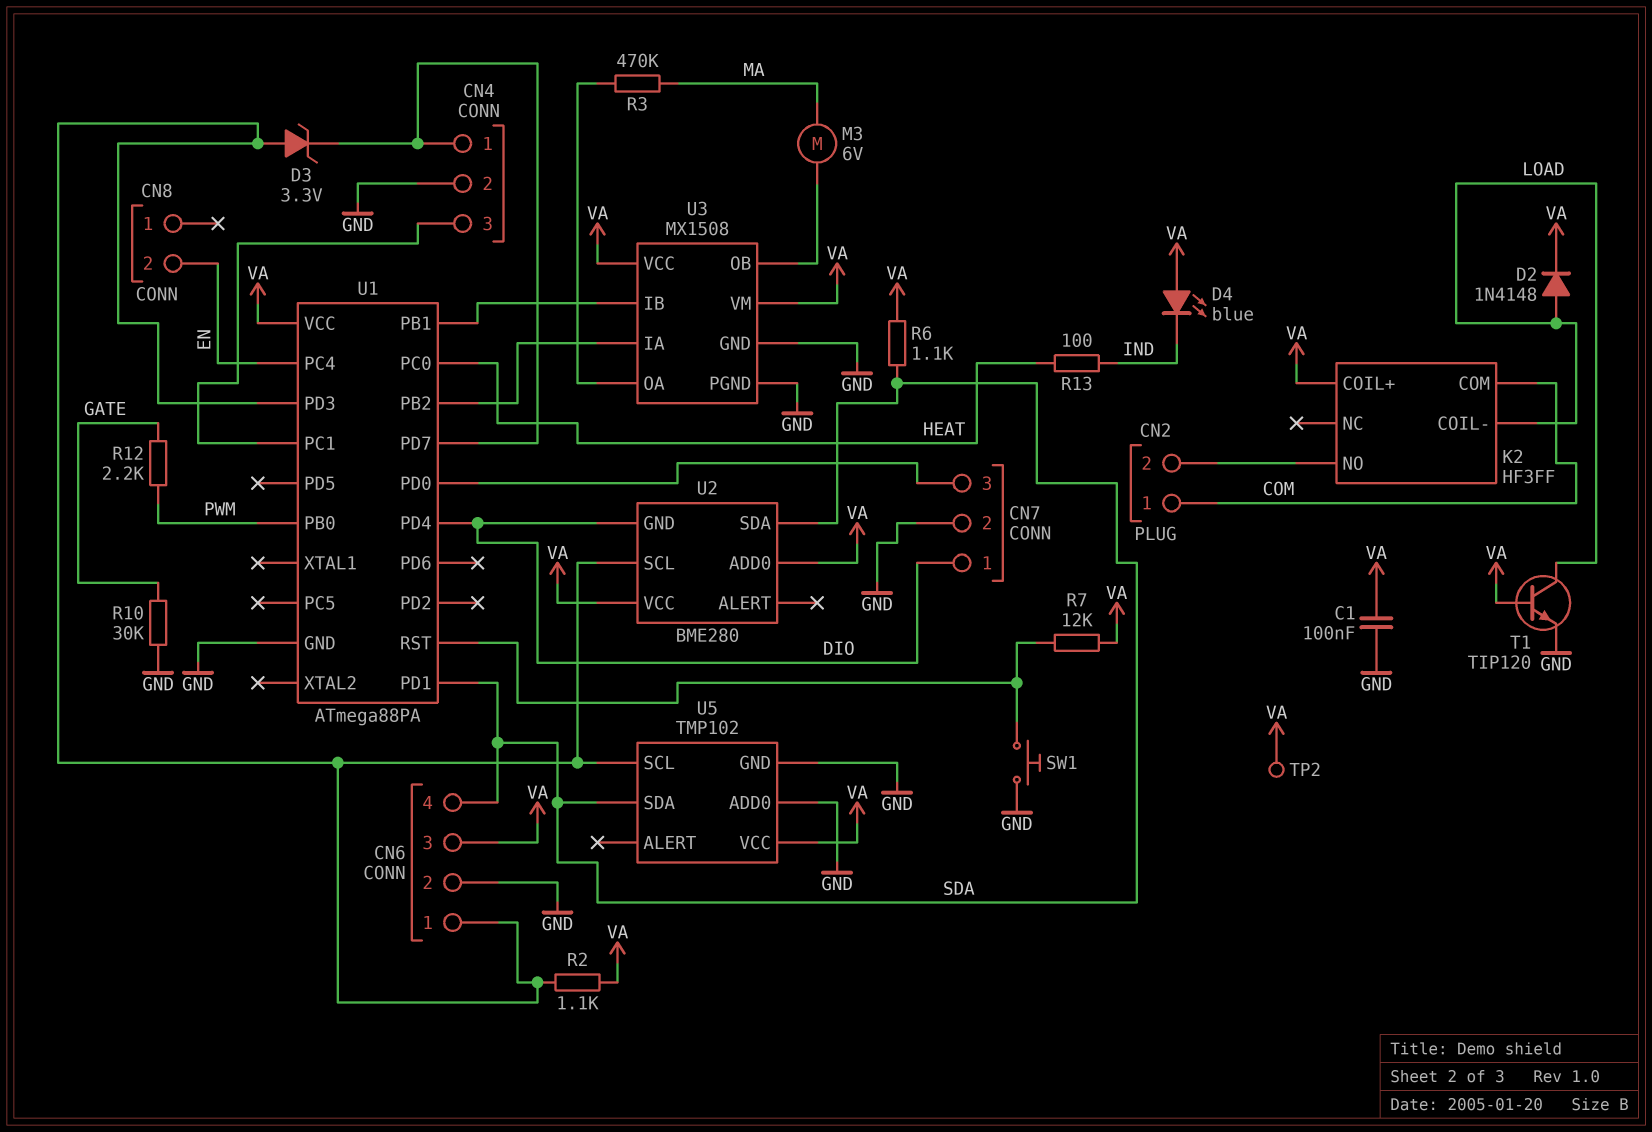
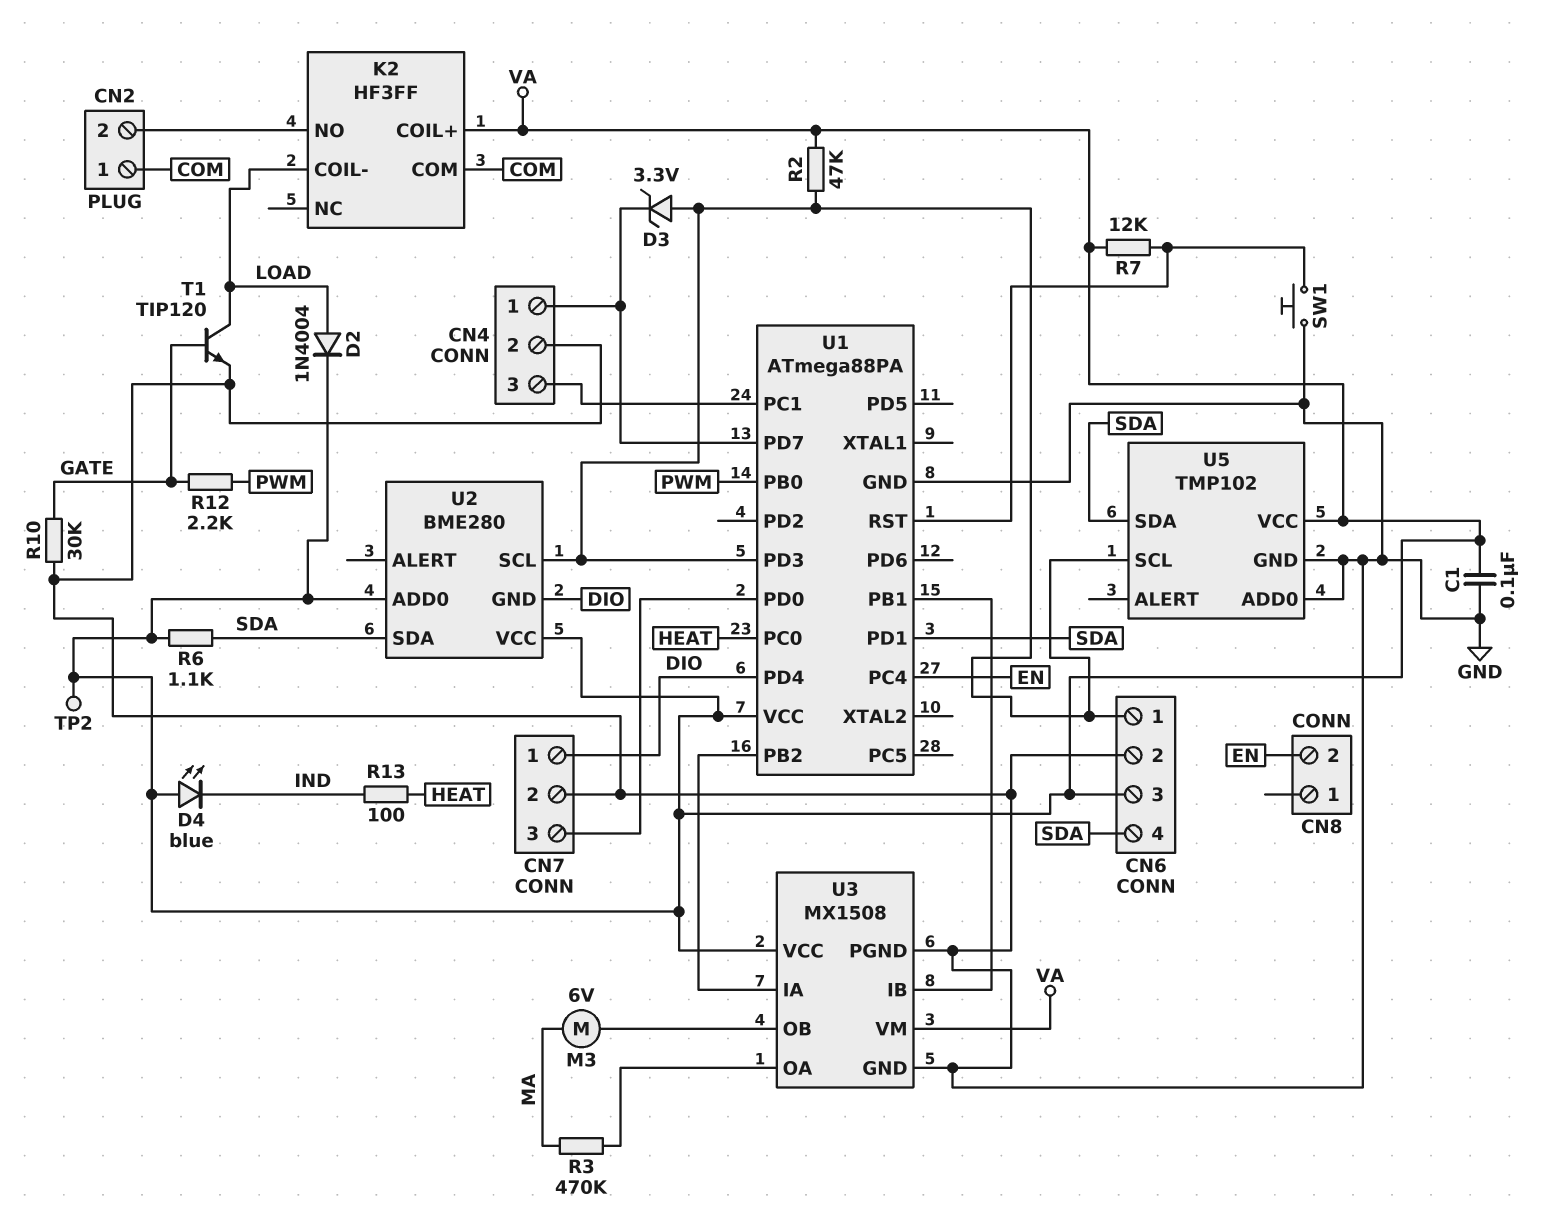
D2: diode 1N4148 (A LOAD, K VA) -> diode 1N4004 (A LOAD, K VA)
R2: 1.1k (CN6/1, VA) -> 47k (CN6/1, VA)
T1: NPN TIP120 (B VA, C LOAD, E GND) -> NPN TIP120 (B GATE, C LOAD, E GND)

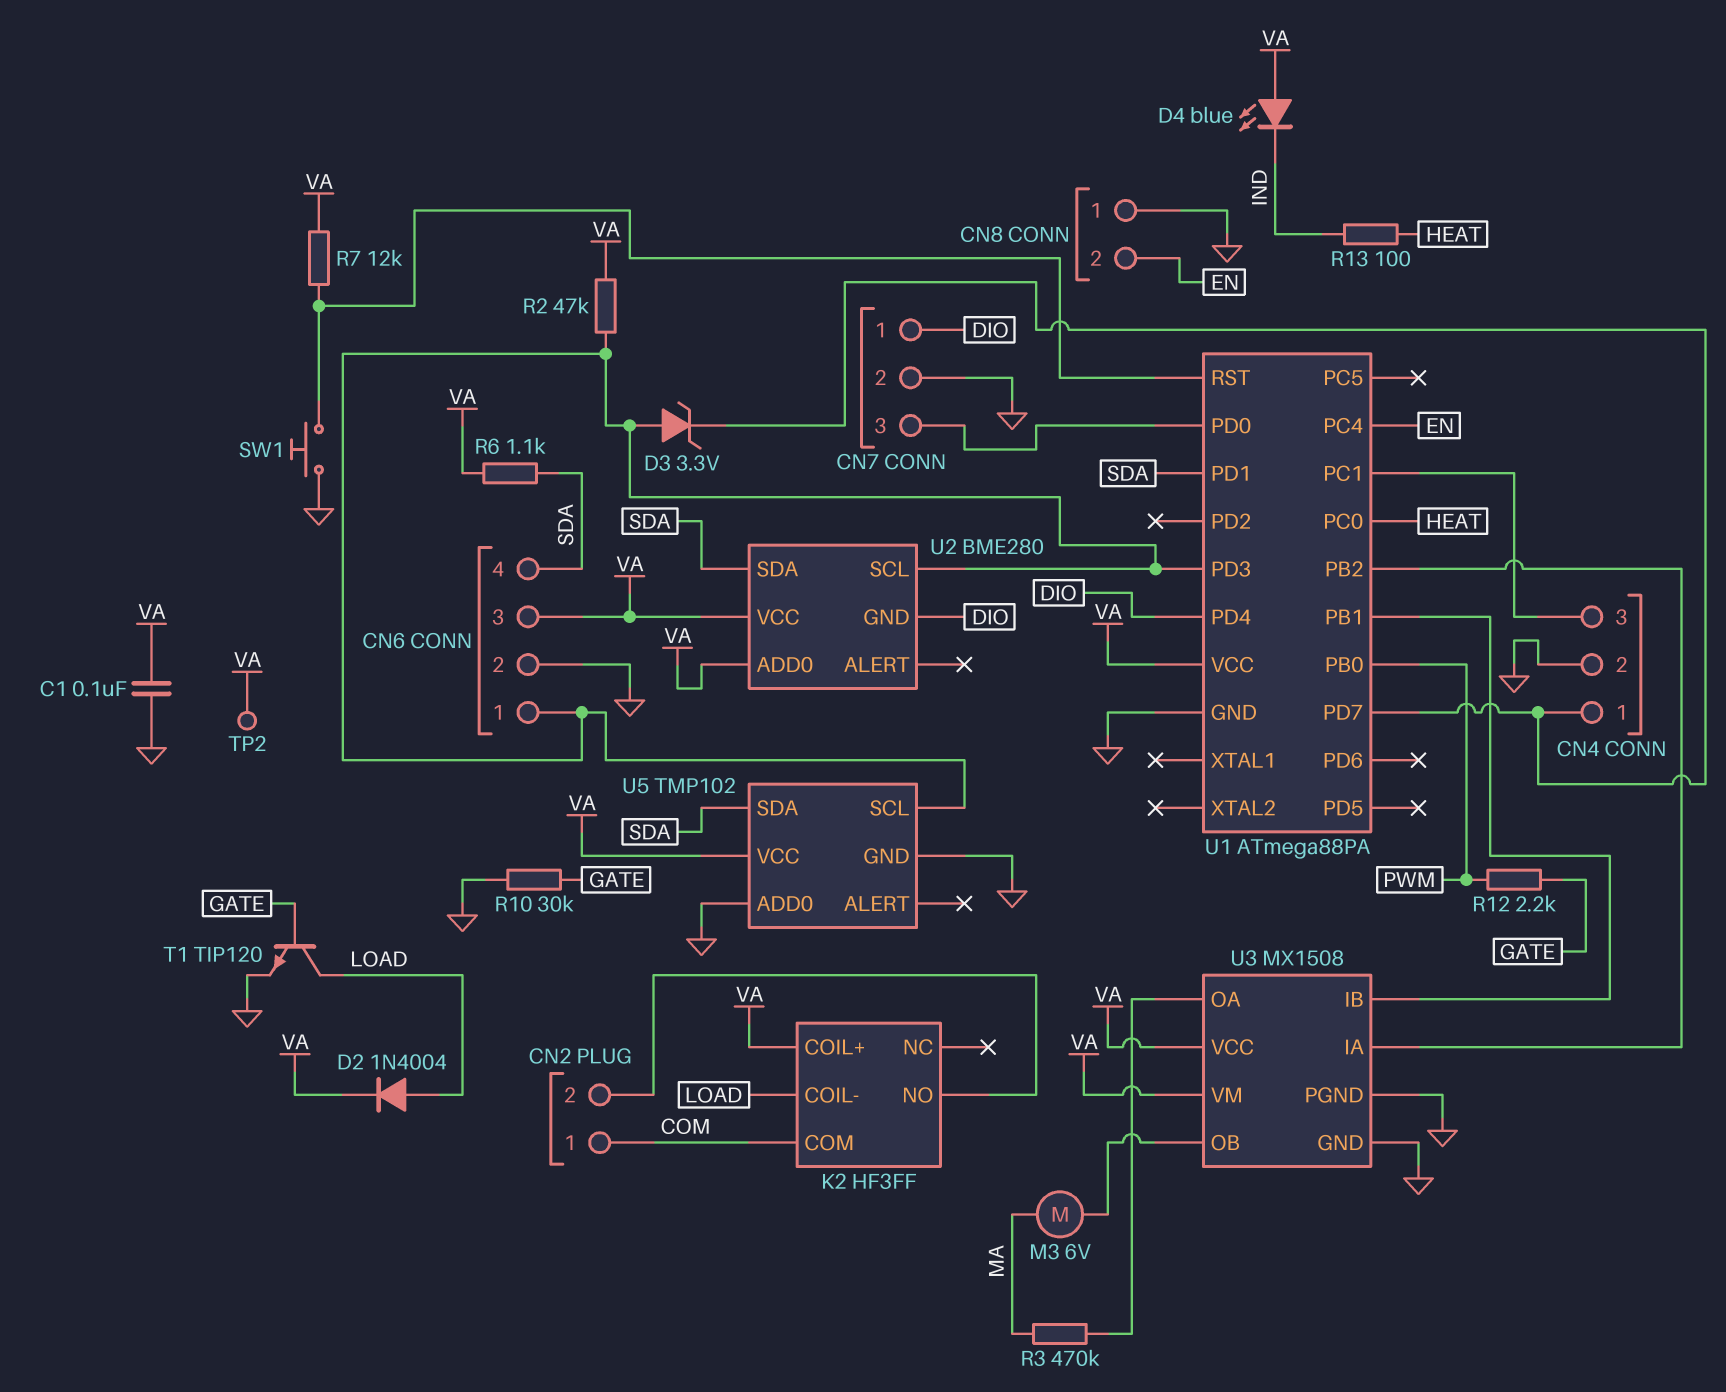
CN8 pin 1: none -> GND

